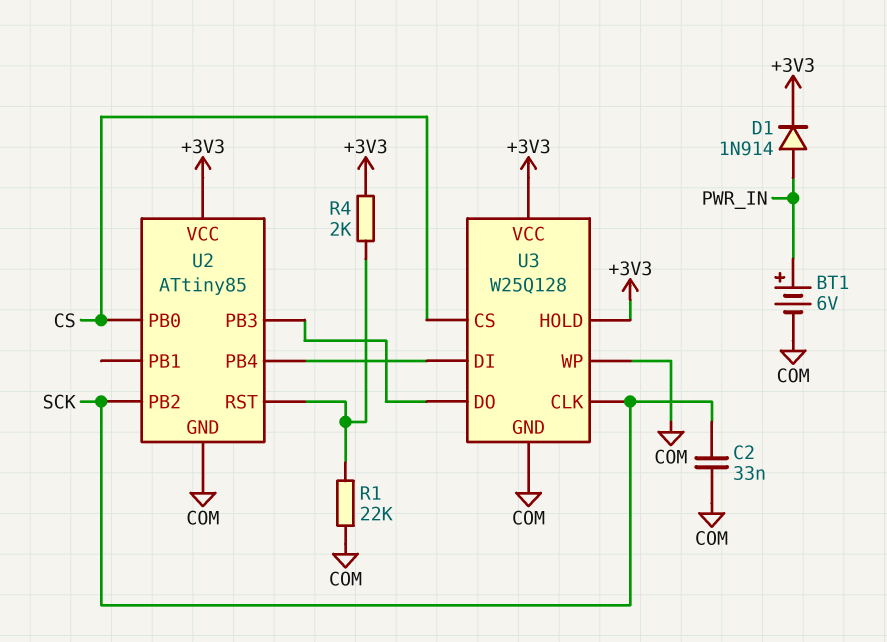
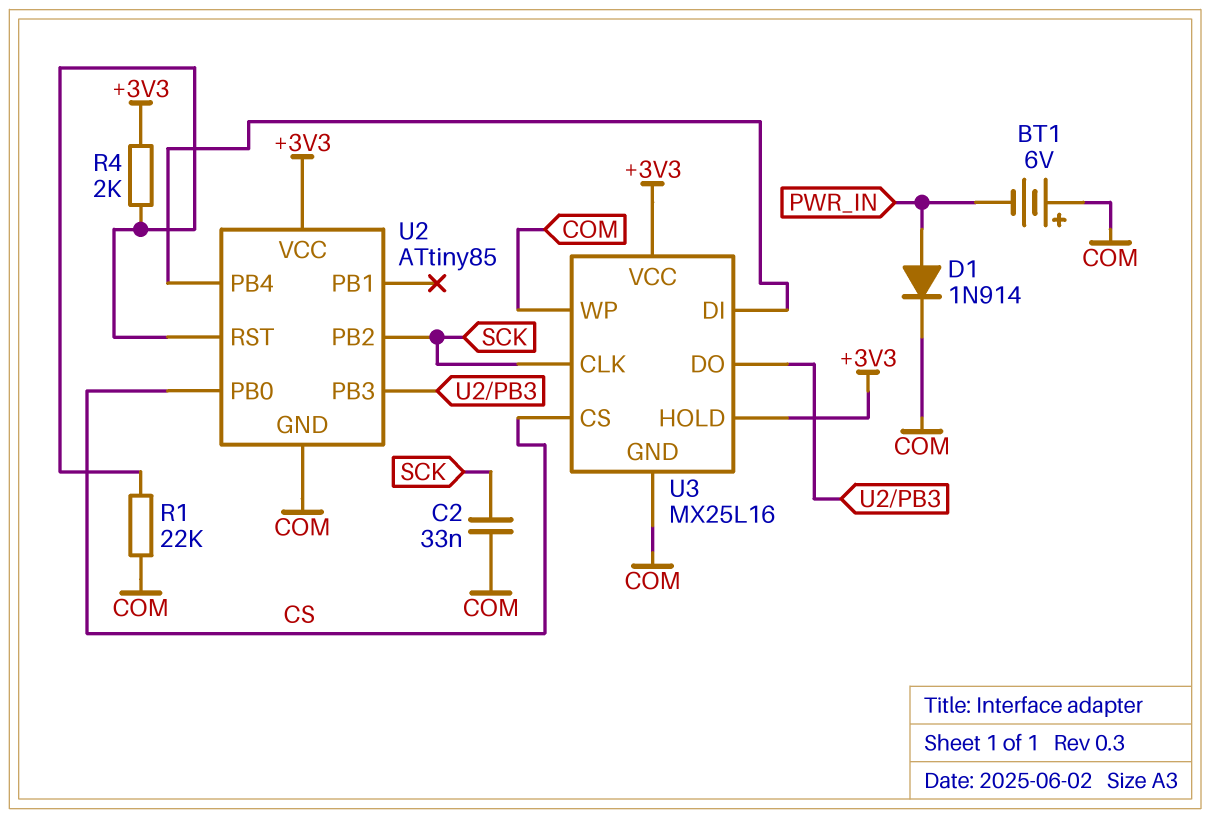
BT1: 6V (plus PWR_IN, minus COM) -> 6V (plus COM, minus PWR_IN)
D1: diode 1N914 (A PWR_IN, K +3V3) -> diode 1N914 (A PWR_IN, K COM)
U3: W25Q128 -> MX25L16

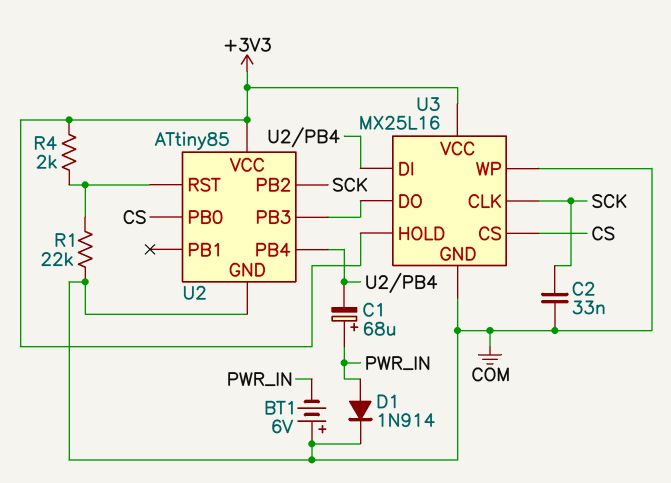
C1: none -> 68uF (plus PWR_IN, minus U2/PB4)

